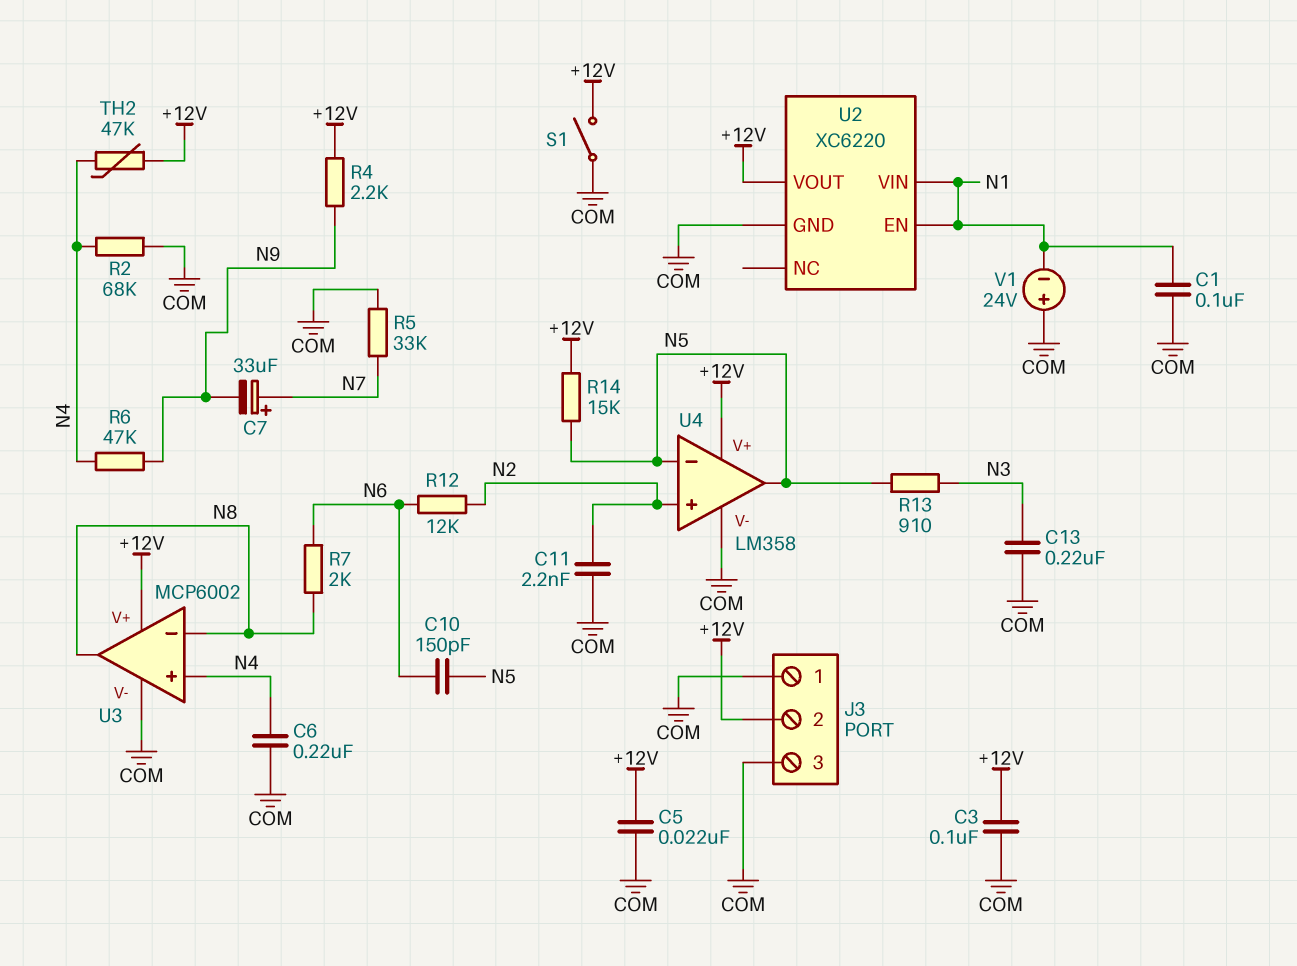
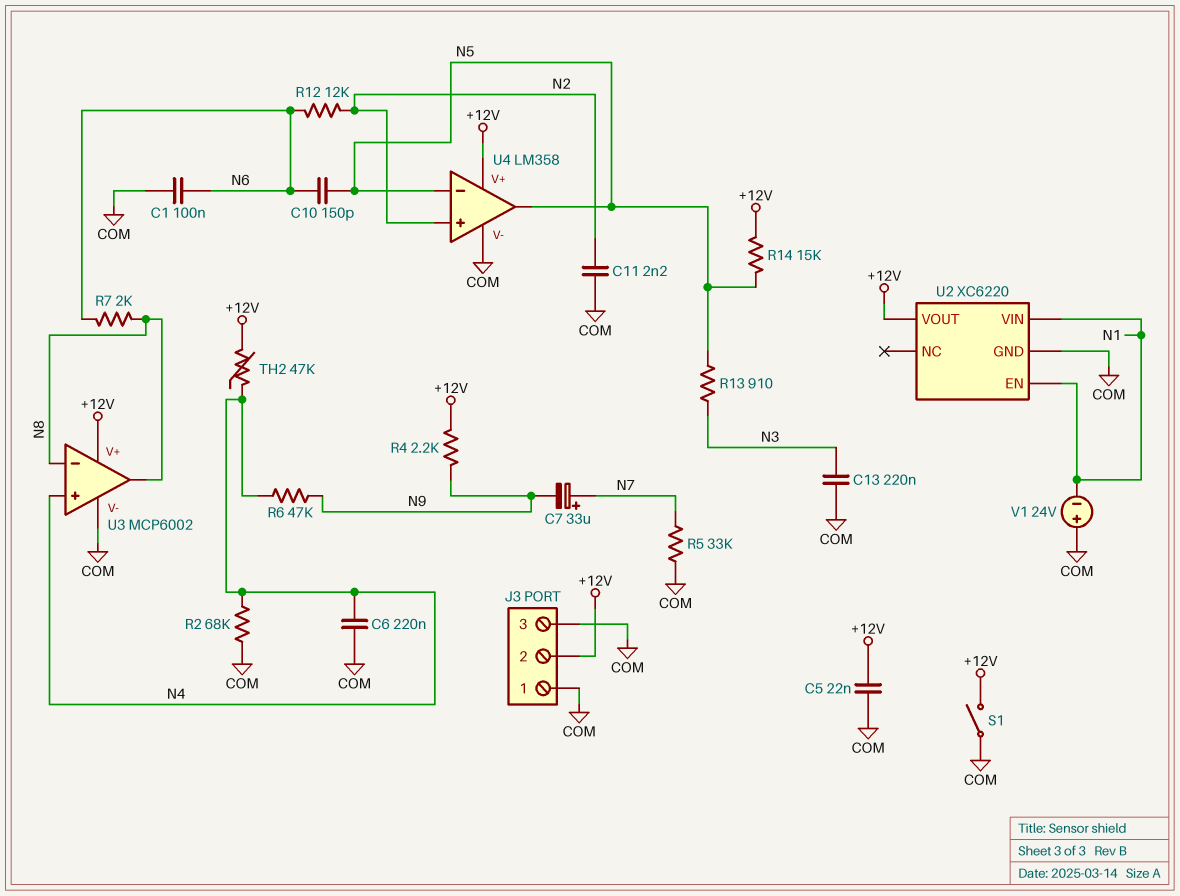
C1: 100nF (COM, N1) -> 100nF (COM, N6)
C3: 100nF (+12V, COM) -> none

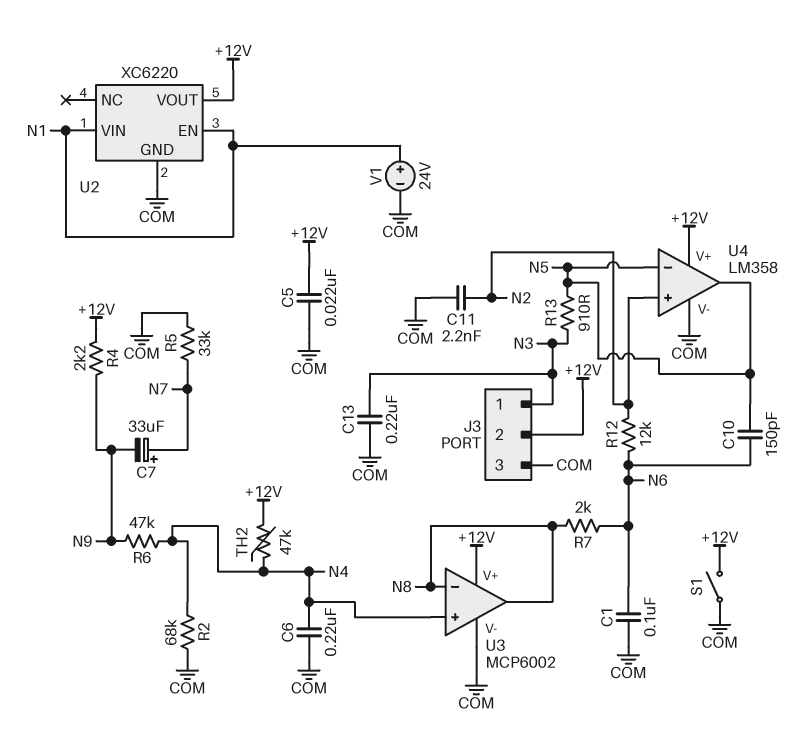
J3 pin 1: COM -> N3
R14: 15k (+12V, N5) -> none
V1: 24V (plus COM, minus N1) -> 24V (plus N1, minus COM)

